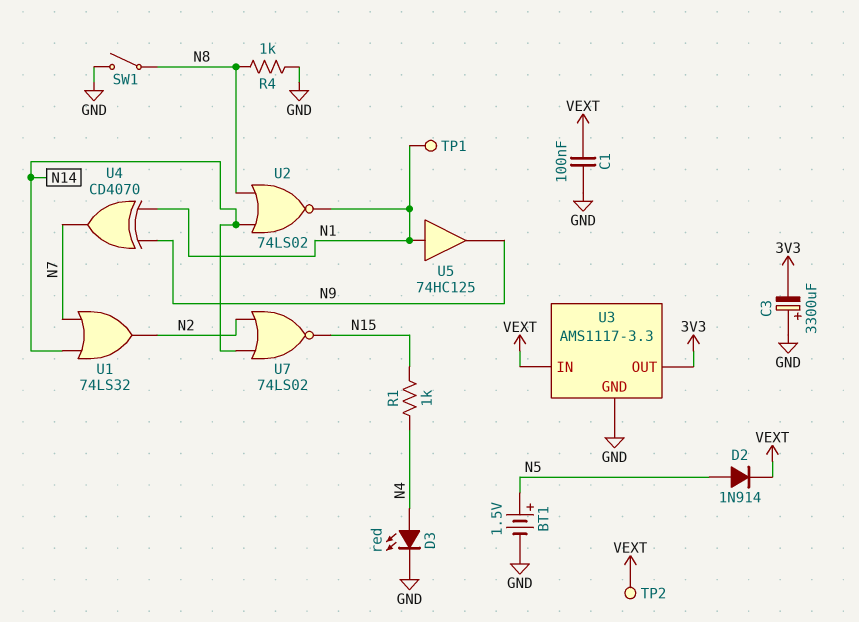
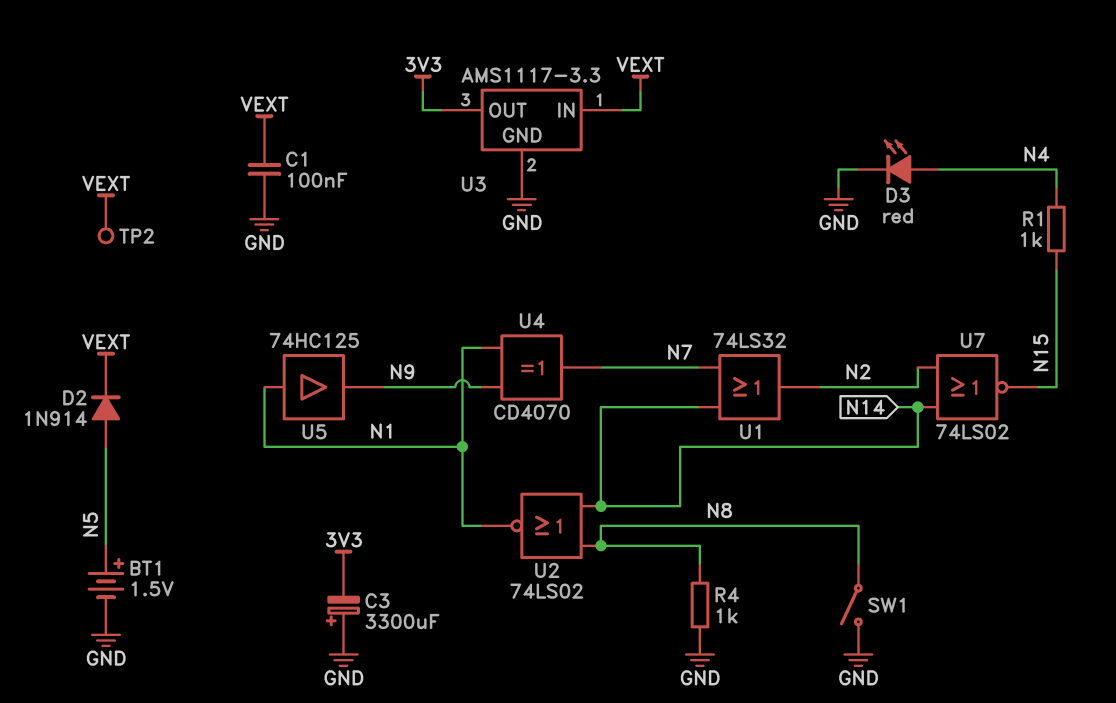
TP1: test point (N1) -> none

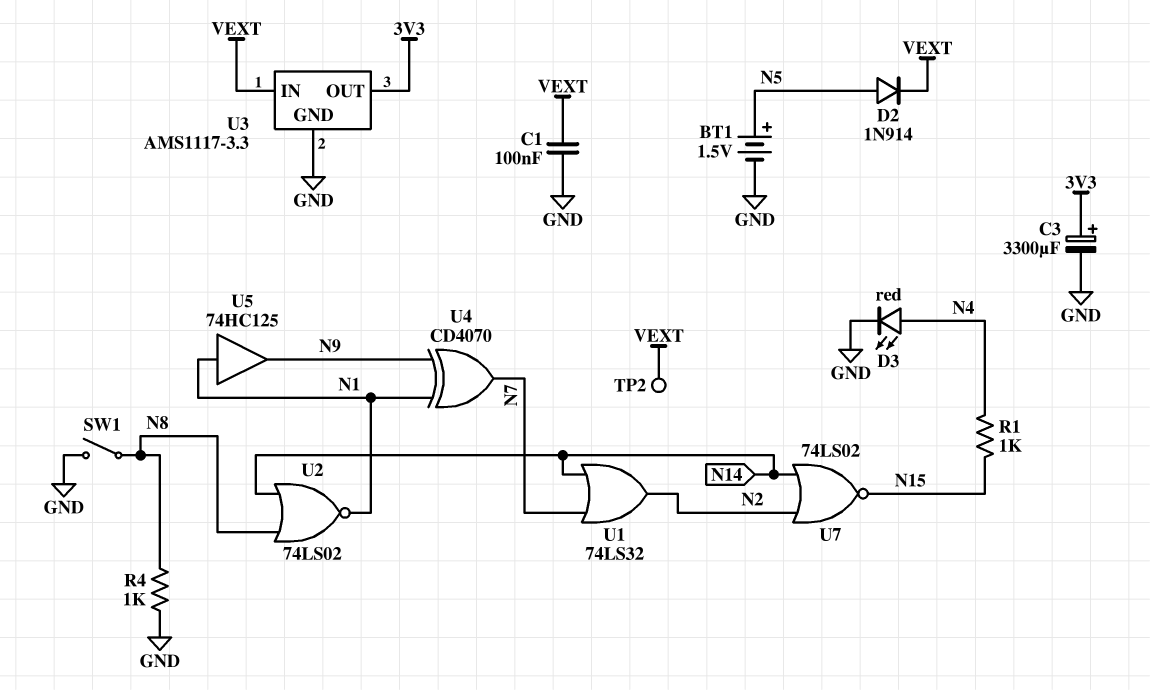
C3: 3300uF (plus GND, minus 3V3) -> 3300uF (plus 3V3, minus GND)

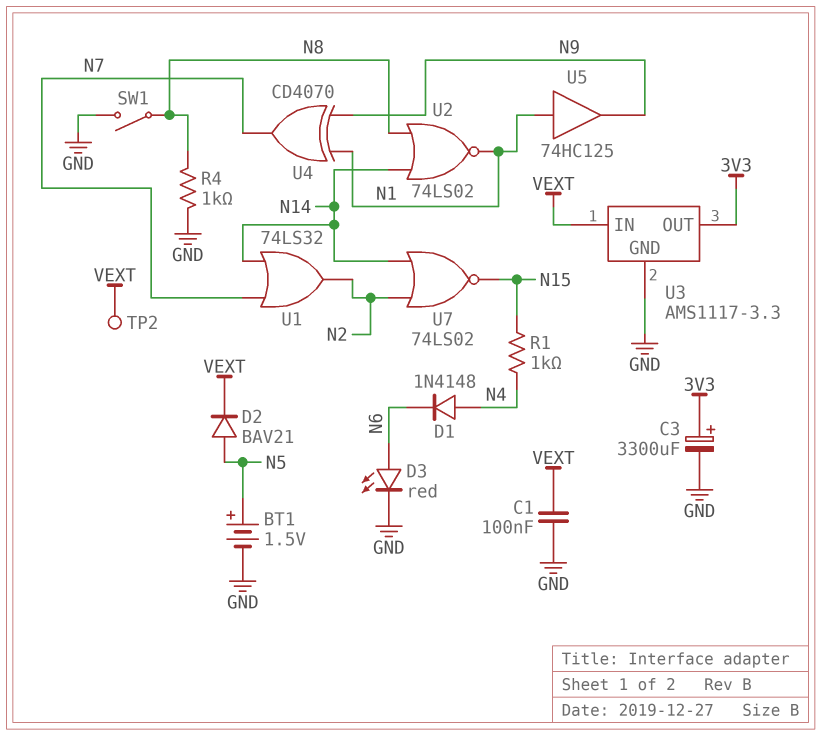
D1: none -> diode 1N4148 (A N4, K N6)
D2: diode 1N914 (A N5, K VEXT) -> diode BAV21 (A N5, K VEXT)
D3: LED red (A N4, K GND) -> LED red (A N6, K GND)

